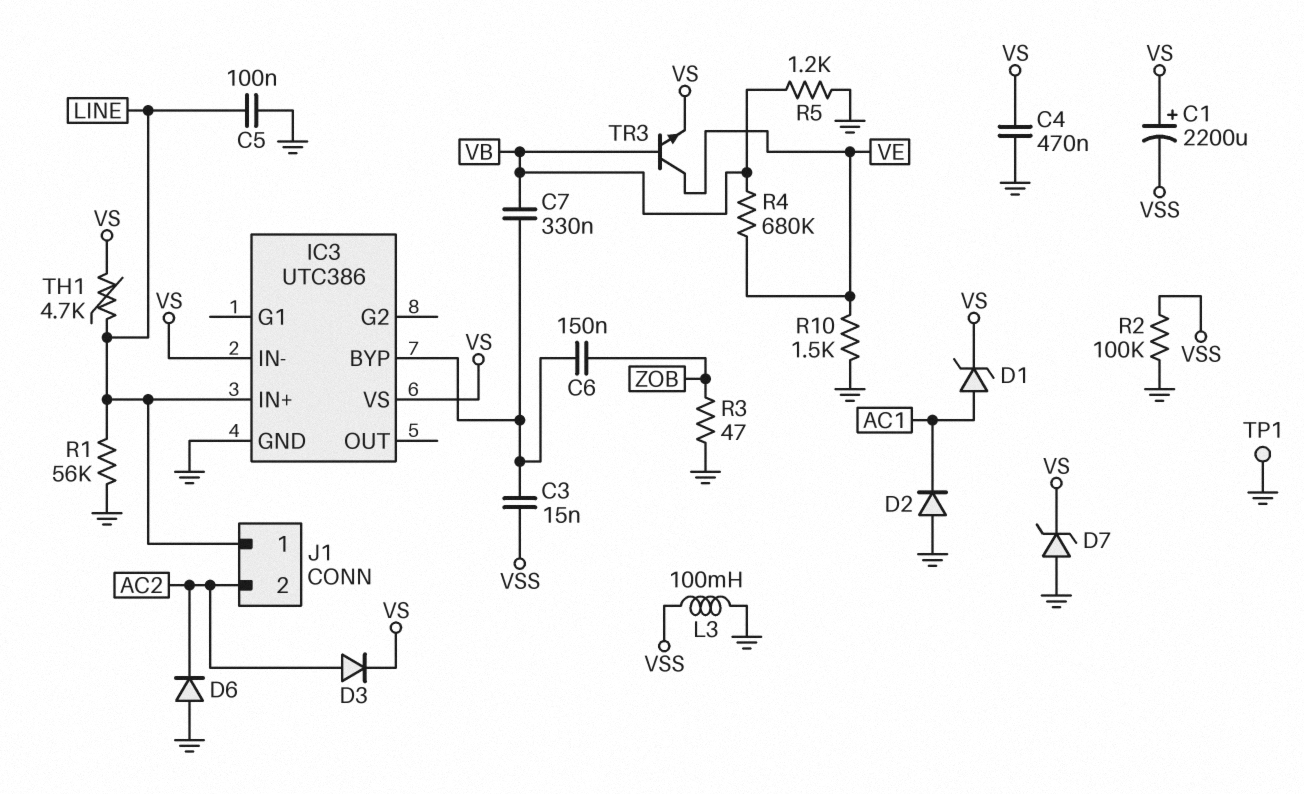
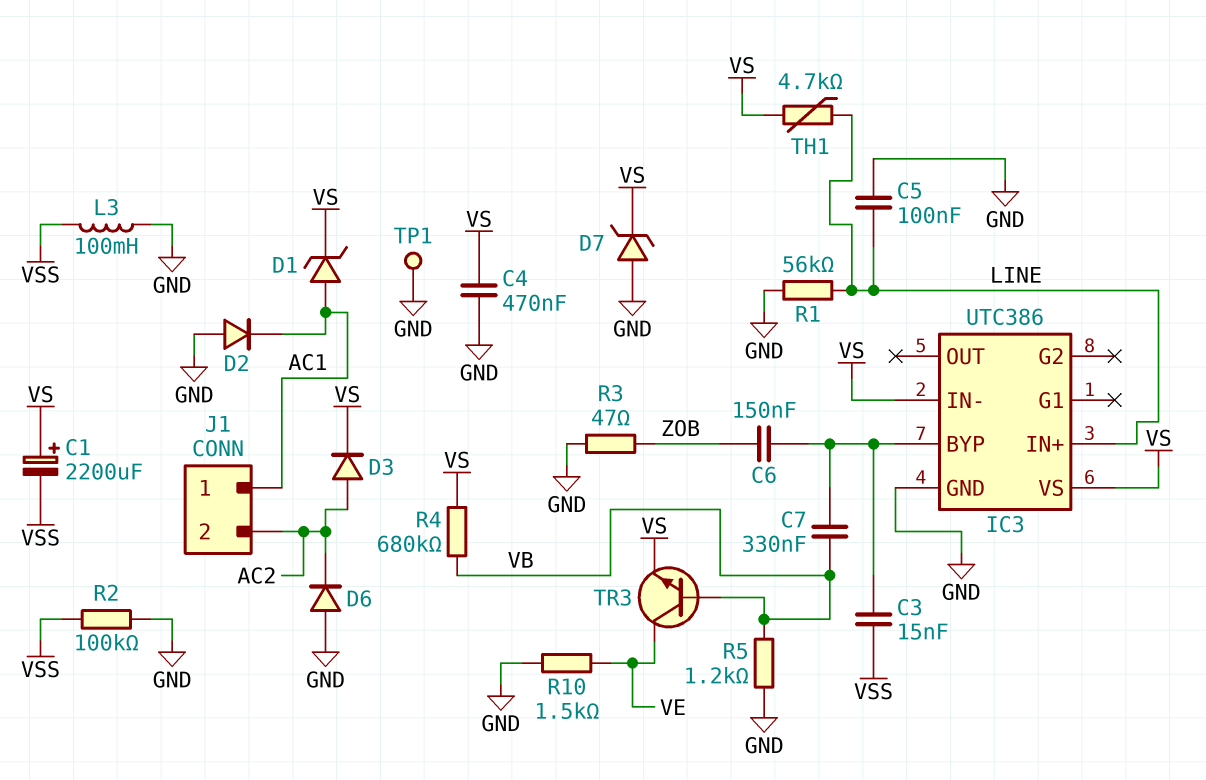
J1 pin 1: LINE -> AC1
R4: 680k (VB, VE) -> 680k (VB, VS)

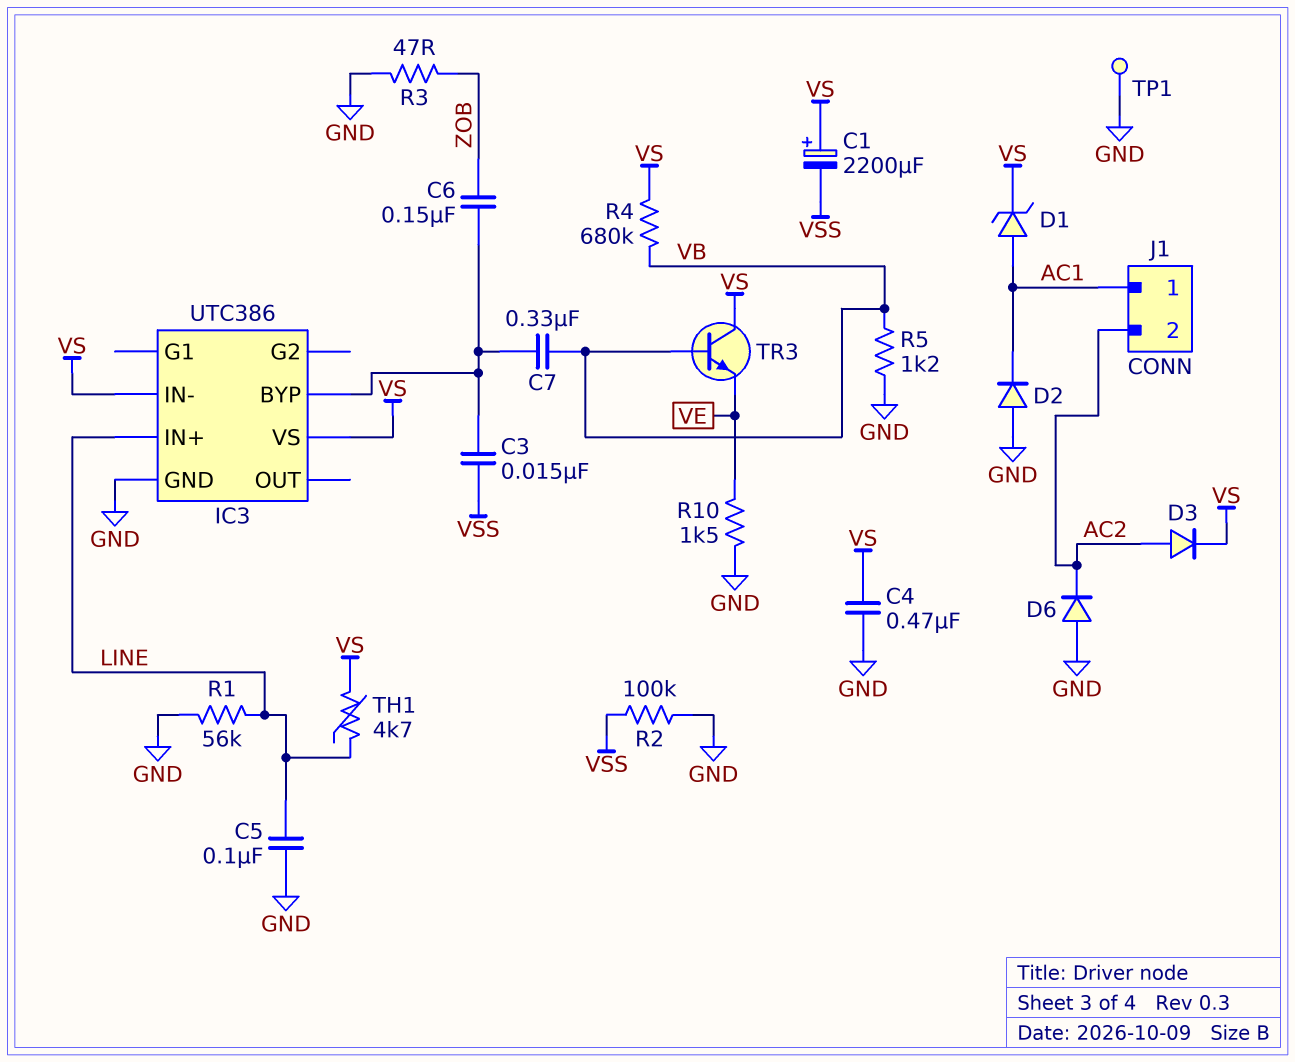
D7: zener (A GND, K VS) -> none
L3: 100mH (GND, VSS) -> none
TR3: NPN (B VB, C VE, E VS) -> NPN (B VB, C VS, E VE)

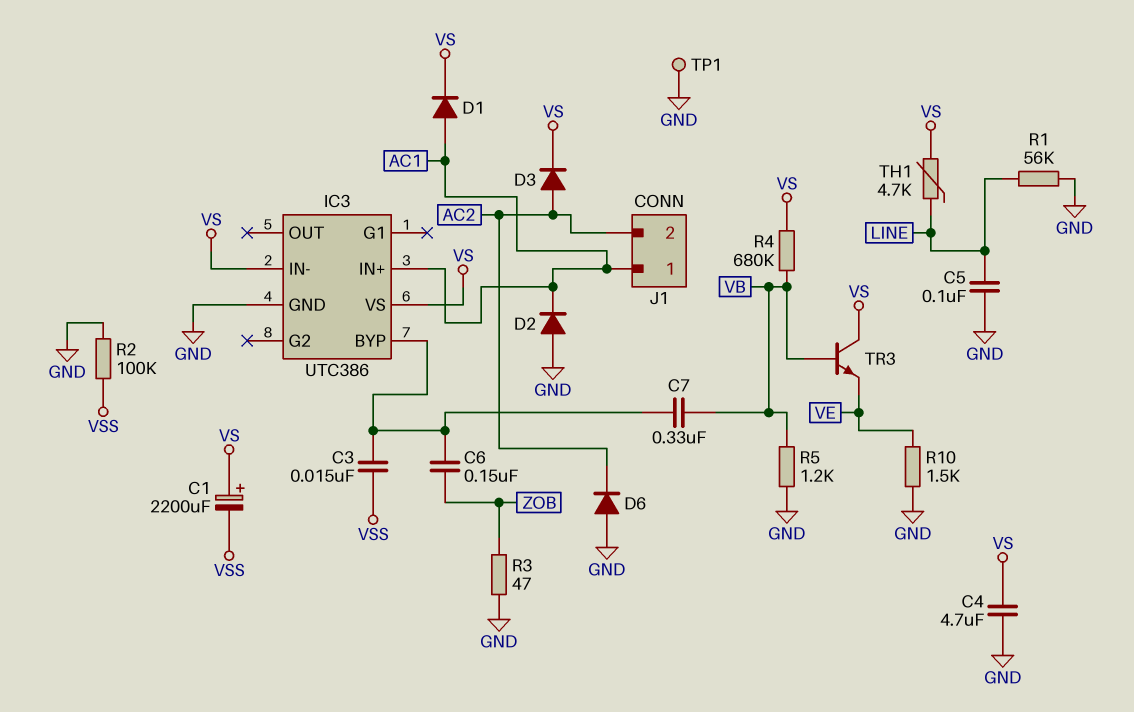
C4: 470nF (GND, VS) -> 4.7uF (GND, VS)
D1: zener (A AC1, K VS) -> diode (A AC1, K VS)
IC3 pin IN+: LINE -> AC1

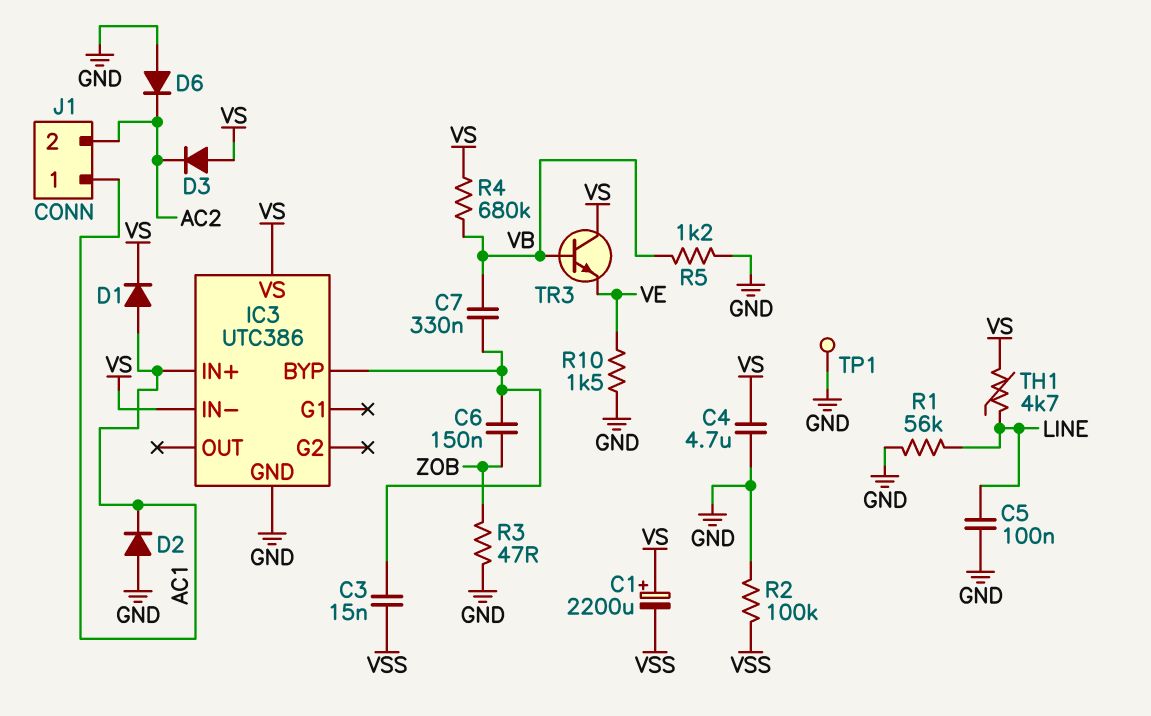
D3: diode (A AC2, K VS) -> diode (A VS, K AC2)

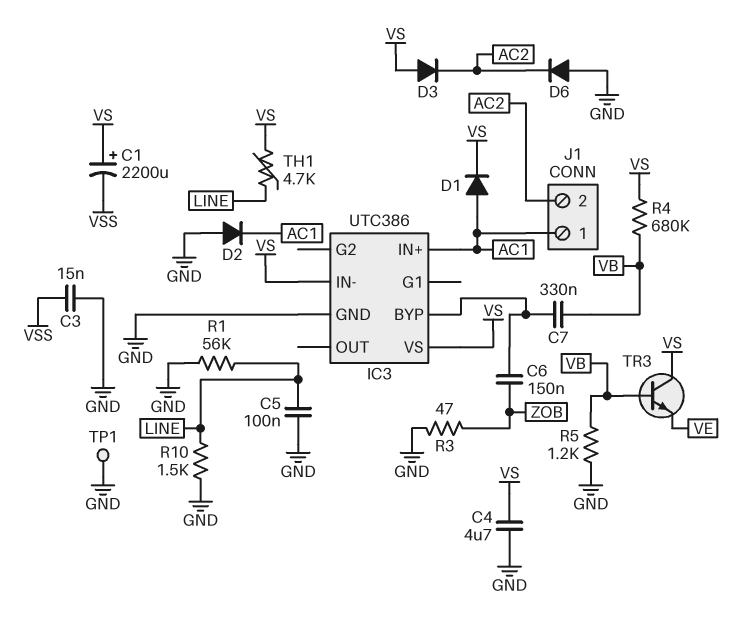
C3: 15nF (IC3/BYP, VSS) -> 15nF (GND, VSS)
R2: 100k (GND, VSS) -> none
R10: 1.5k (GND, VE) -> 1.5k (GND, LINE)

